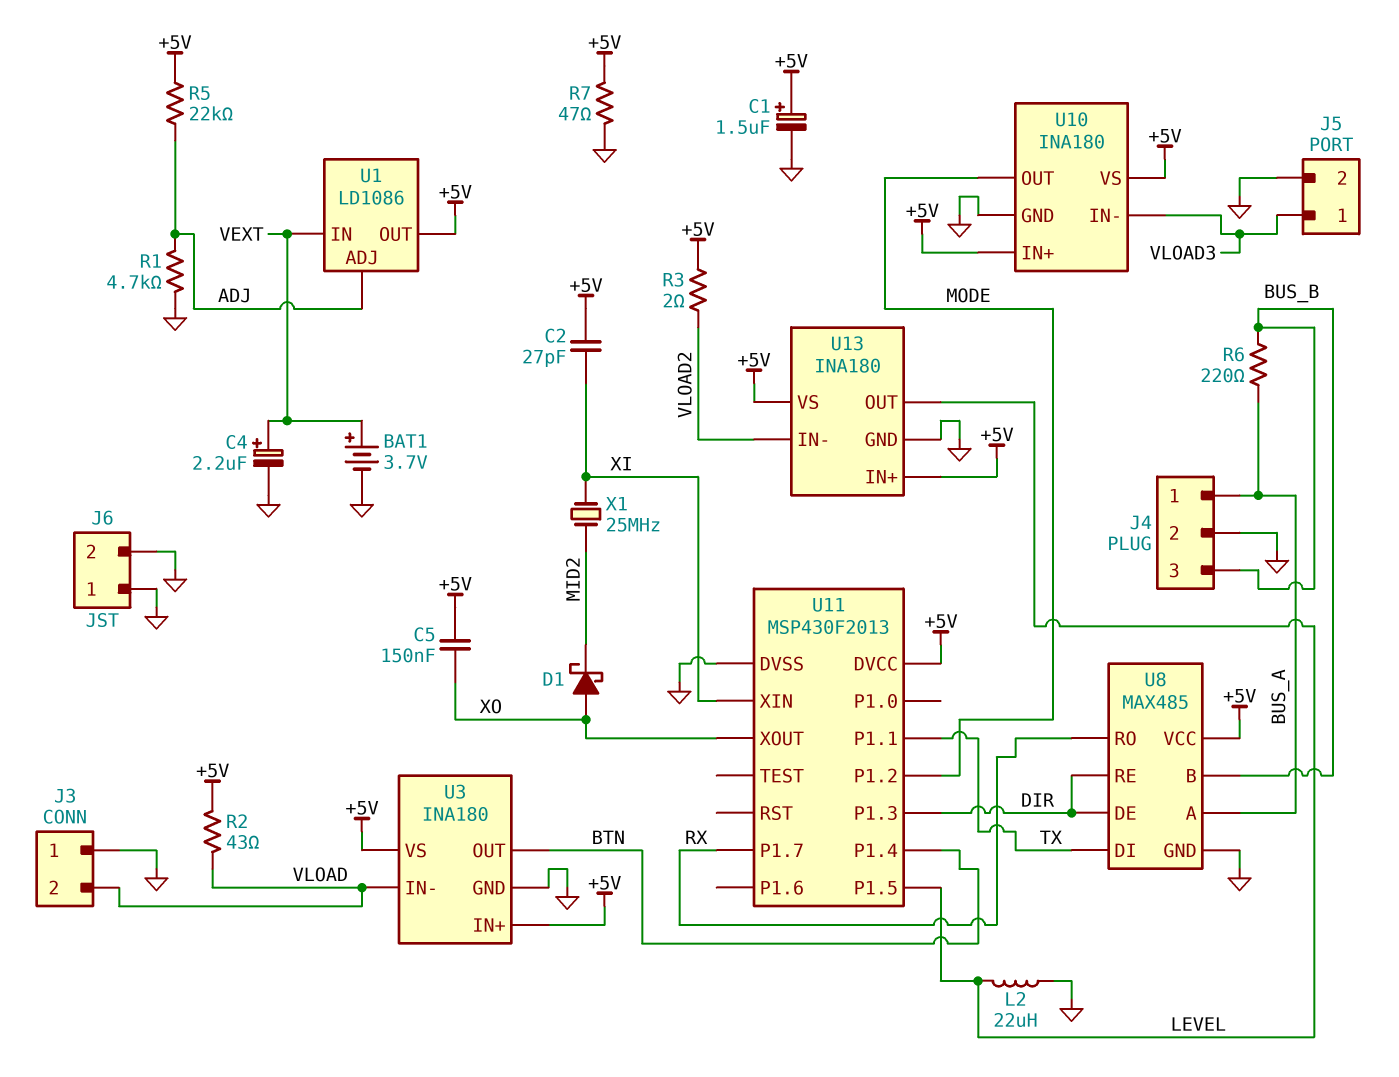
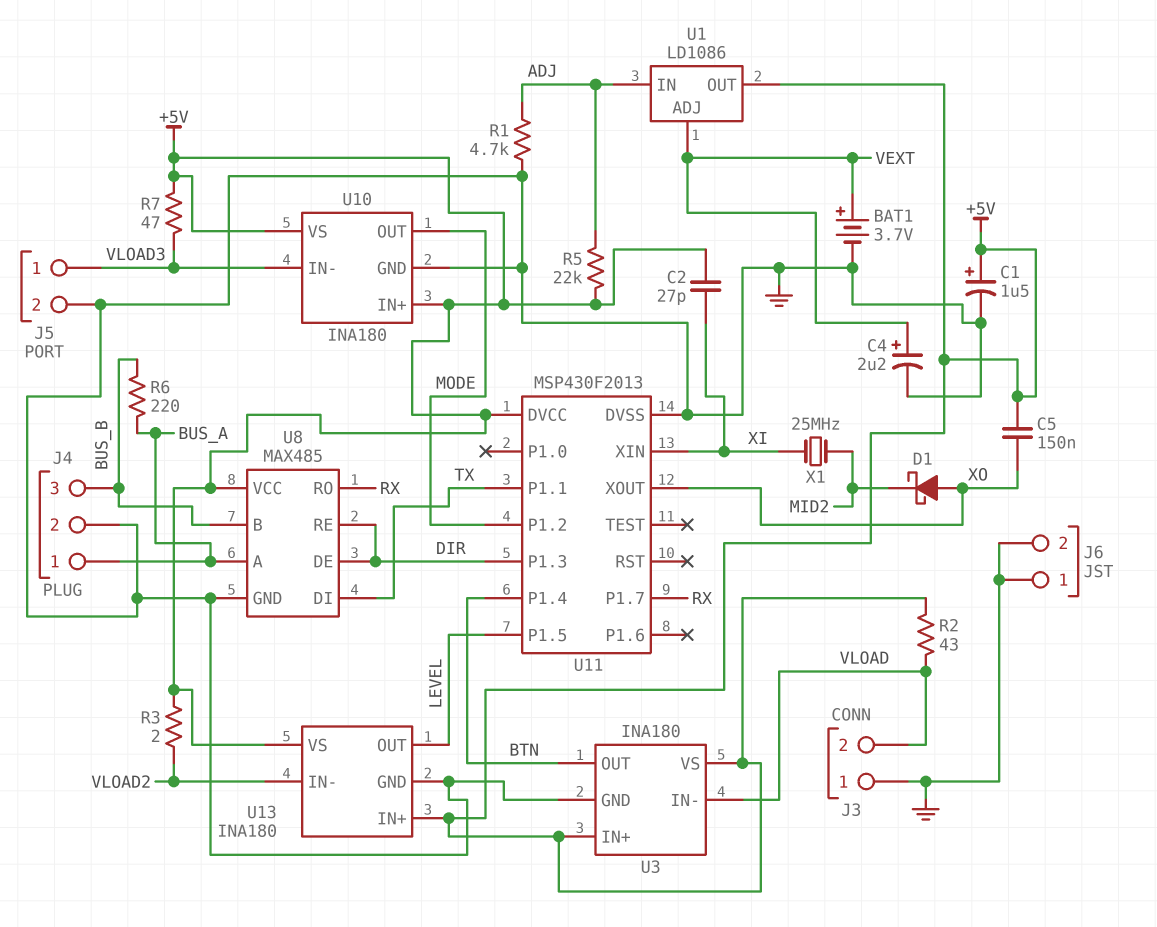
L2: 22uH (GND, LEVEL) -> none
R7: 47 (+5V, GND) -> 47 (+5V, VLOAD3)
U1 pin ADJ: ADJ -> VEXT
U1 pin IN: VEXT -> ADJ

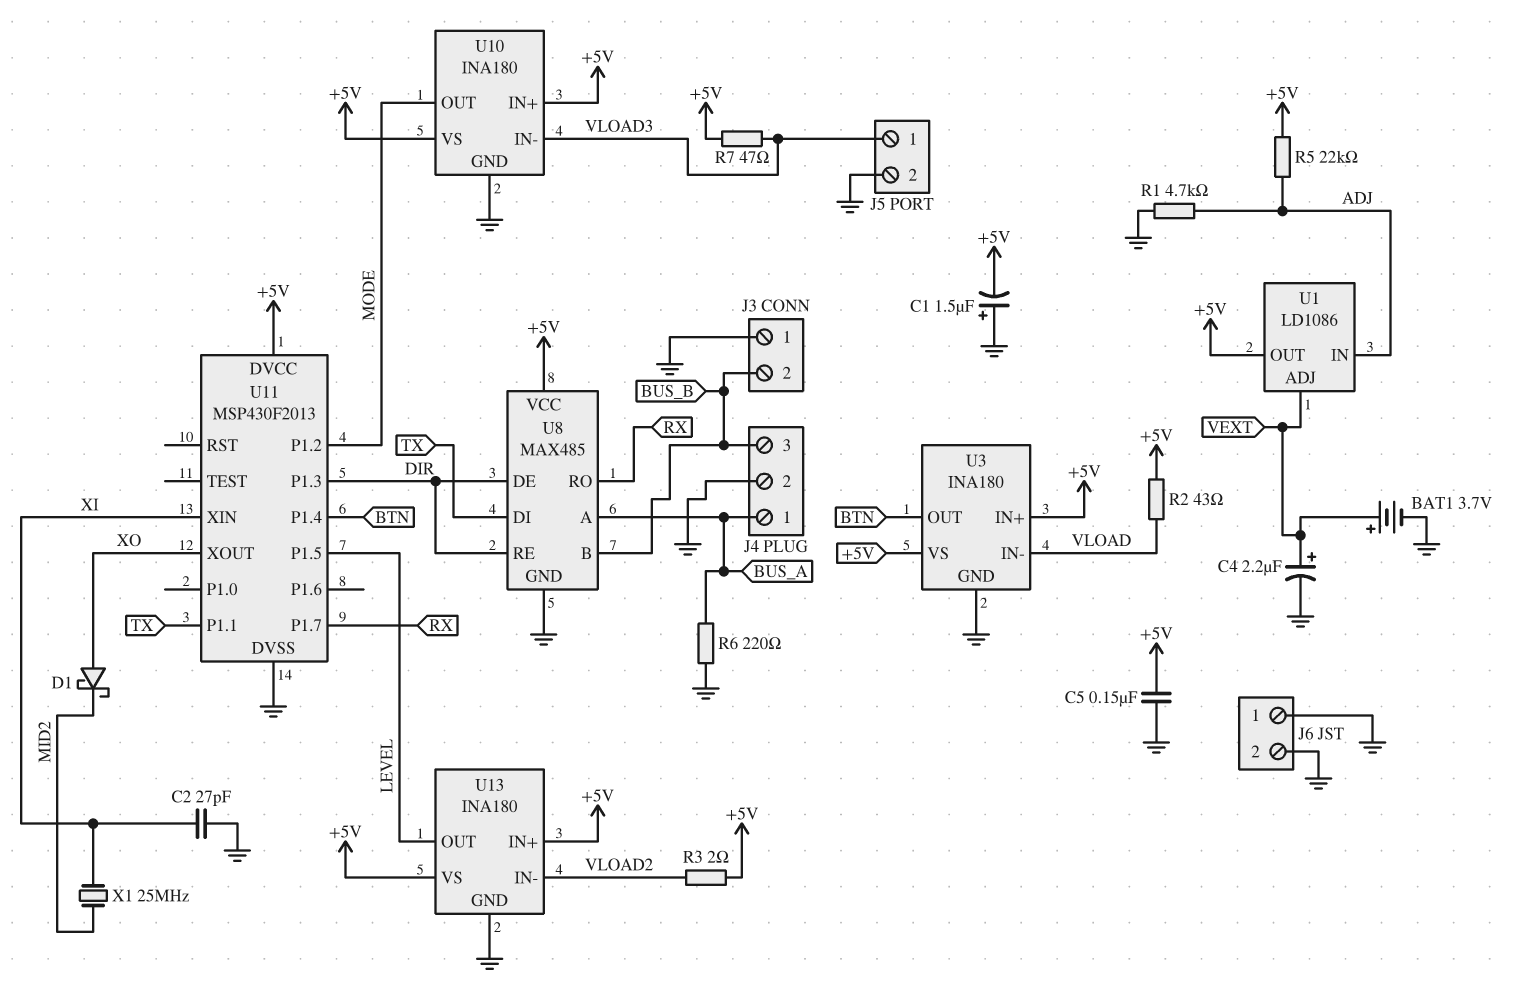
C1: 1.5uF (plus +5V, minus GND) -> 1.5uF (plus GND, minus +5V)
C2: 27pF (+5V, XI) -> 27pF (GND, XI)
C5: 150nF (+5V, XO) -> 150nF (+5V, GND)
J3 pin 2: VLOAD -> BUS_B
R6: 220 (BUS_A, BUS_B) -> 220 (BUS_A, GND)

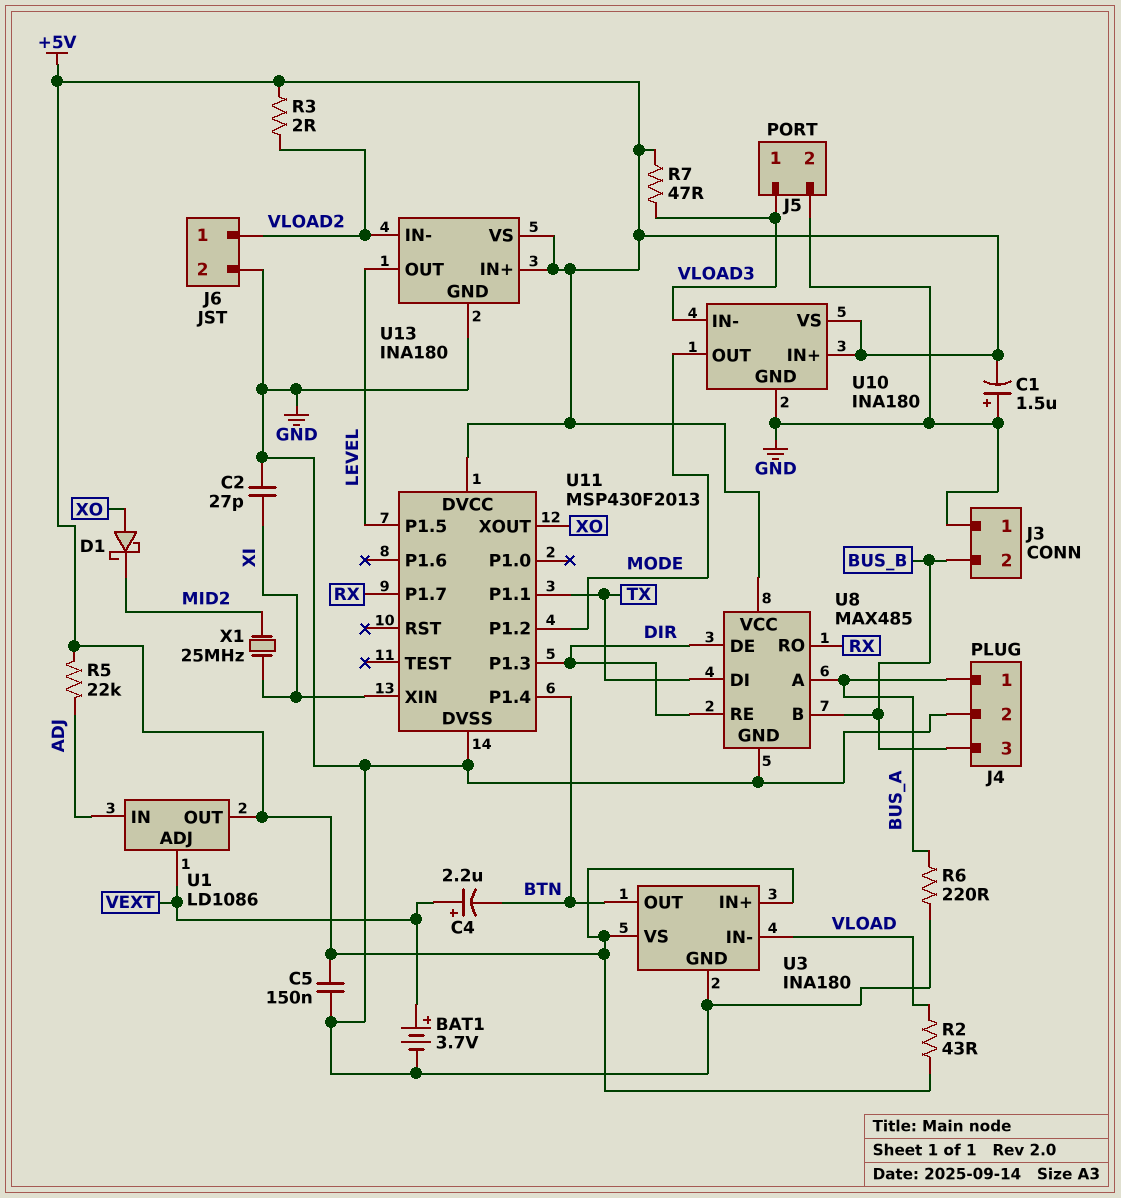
C4: 2.2uF (plus VEXT, minus GND) -> 2.2uF (plus VEXT, minus BTN)
J6 pin 1: GND -> VLOAD2
R1: 4.7k (ADJ, GND) -> none

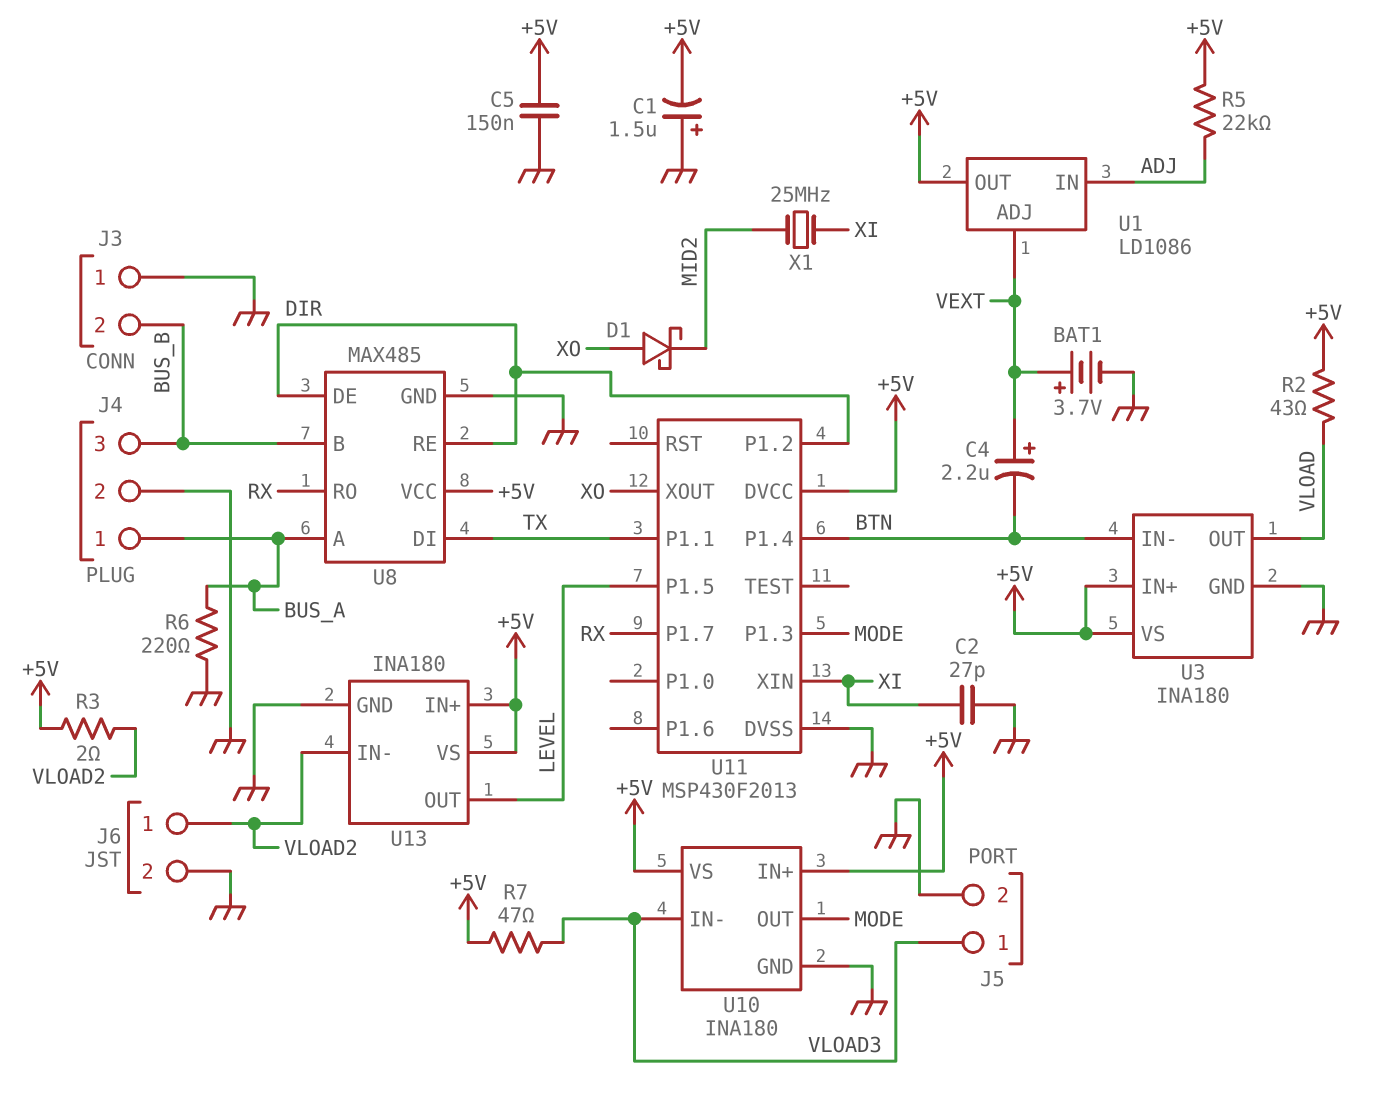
U3 pin IN-: VLOAD -> BTN
U3 pin OUT: BTN -> VLOAD
U11 pin P1.2: MODE -> DIR
U11 pin P1.3: DIR -> MODE

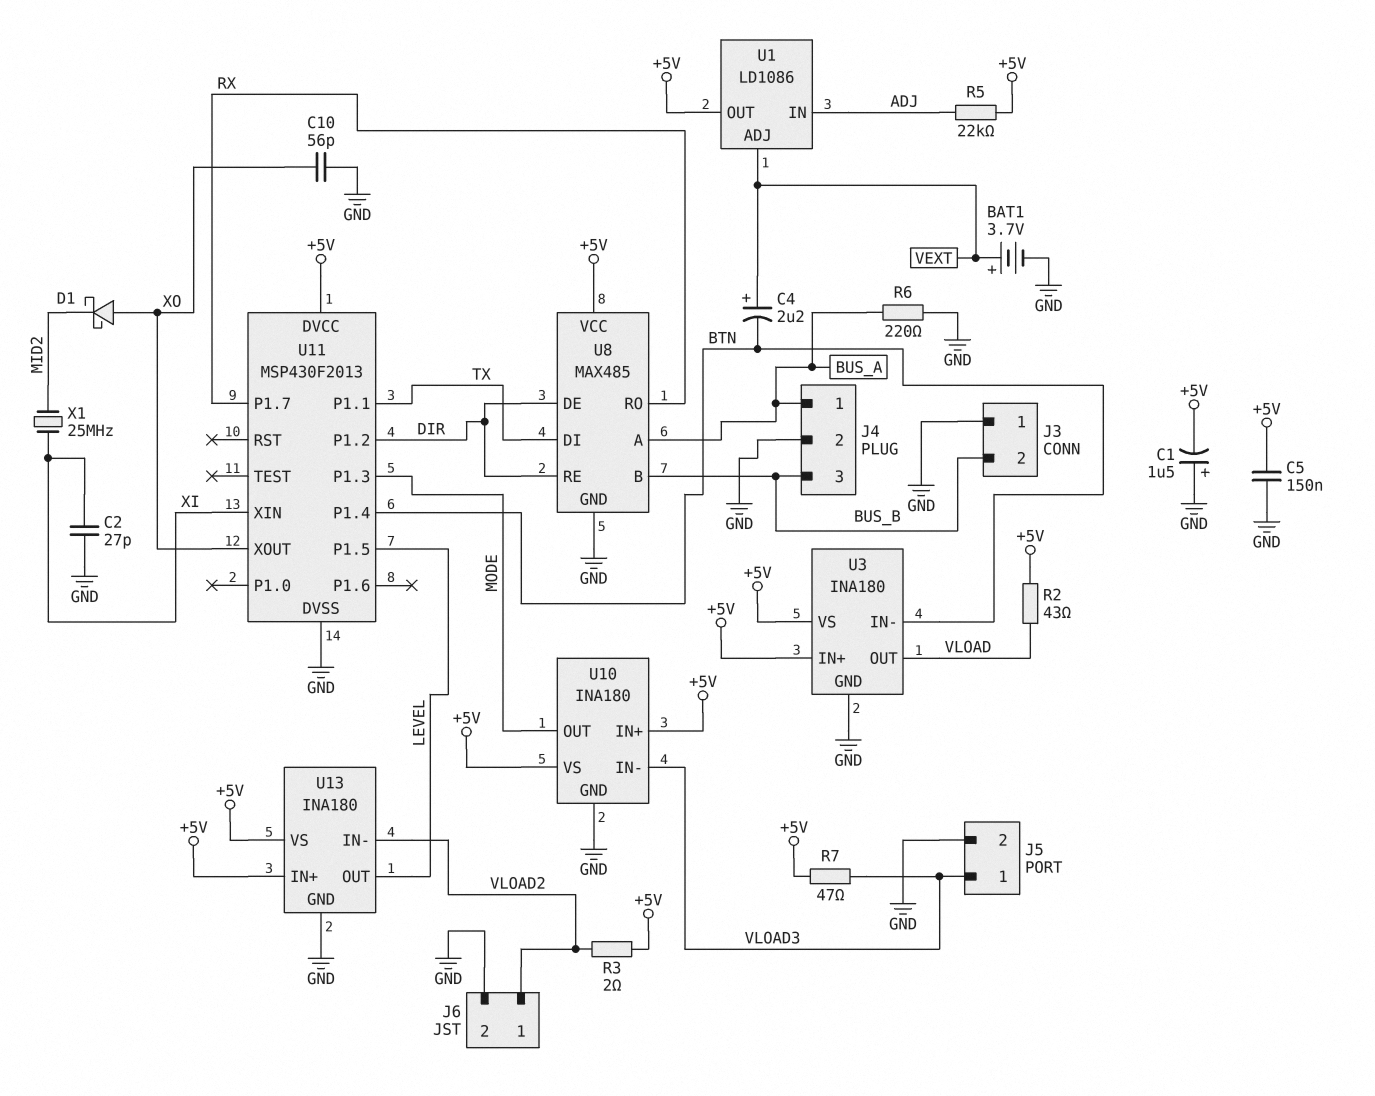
C10: none -> 56pF (GND, XO)

